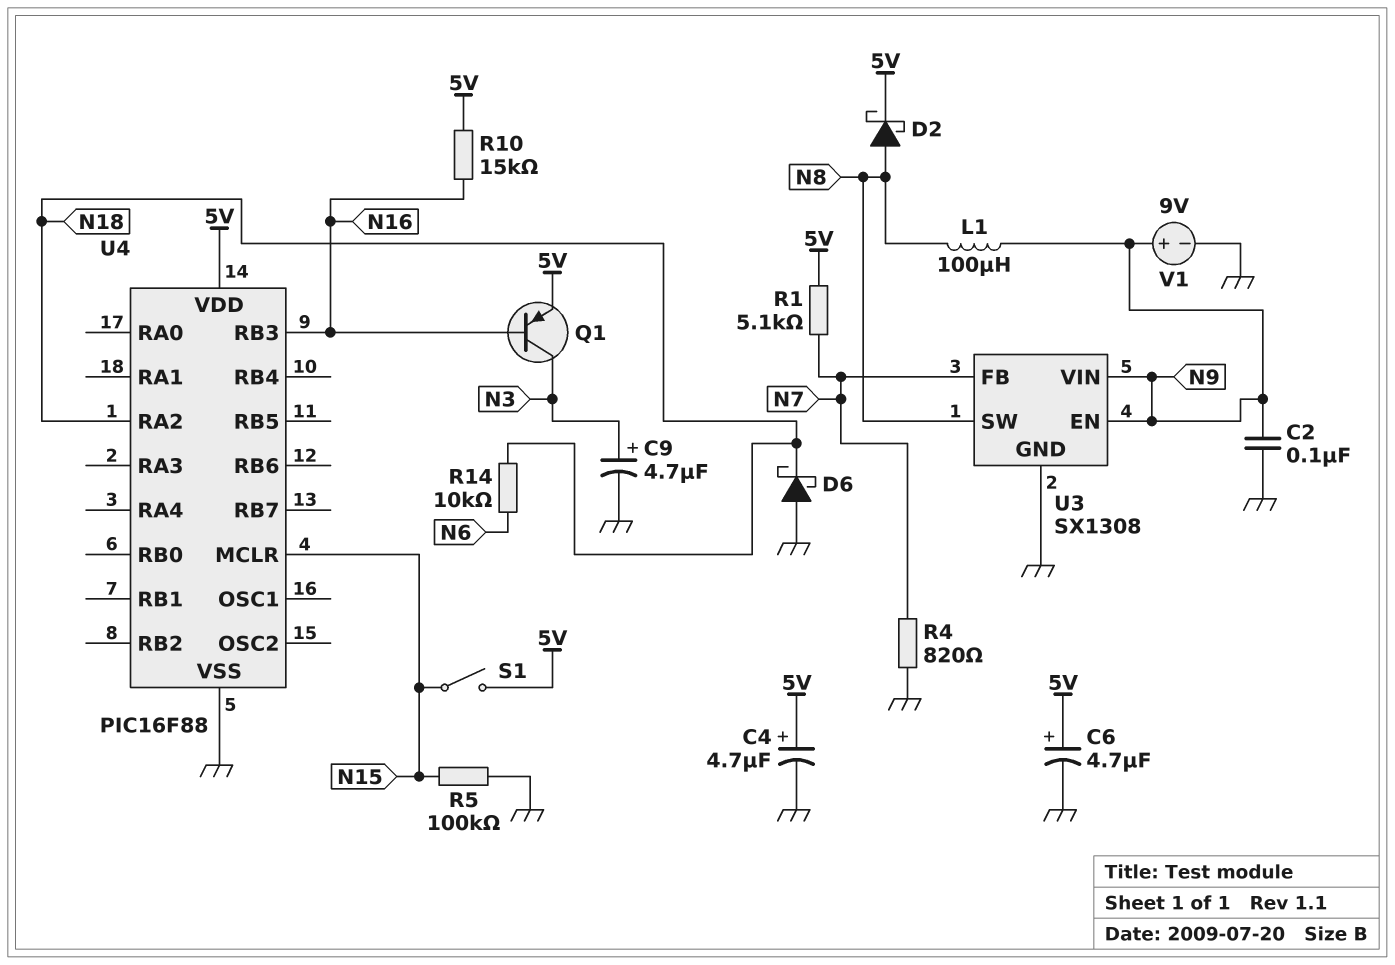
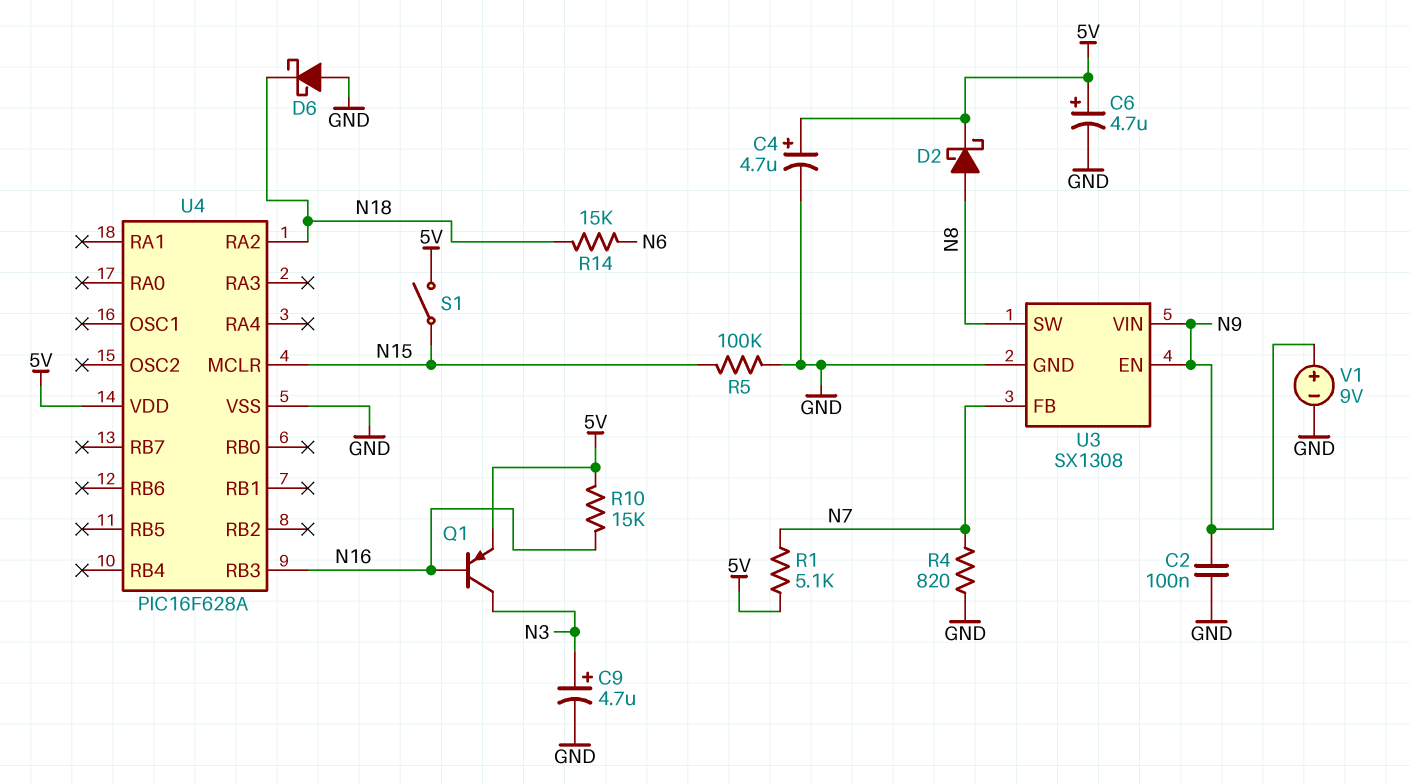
L1: 100uH (N8, N9) -> none
R14: 10k (N6, N18) -> 15k (N6, N18)
U4: PIC16F88 -> PIC16F628A

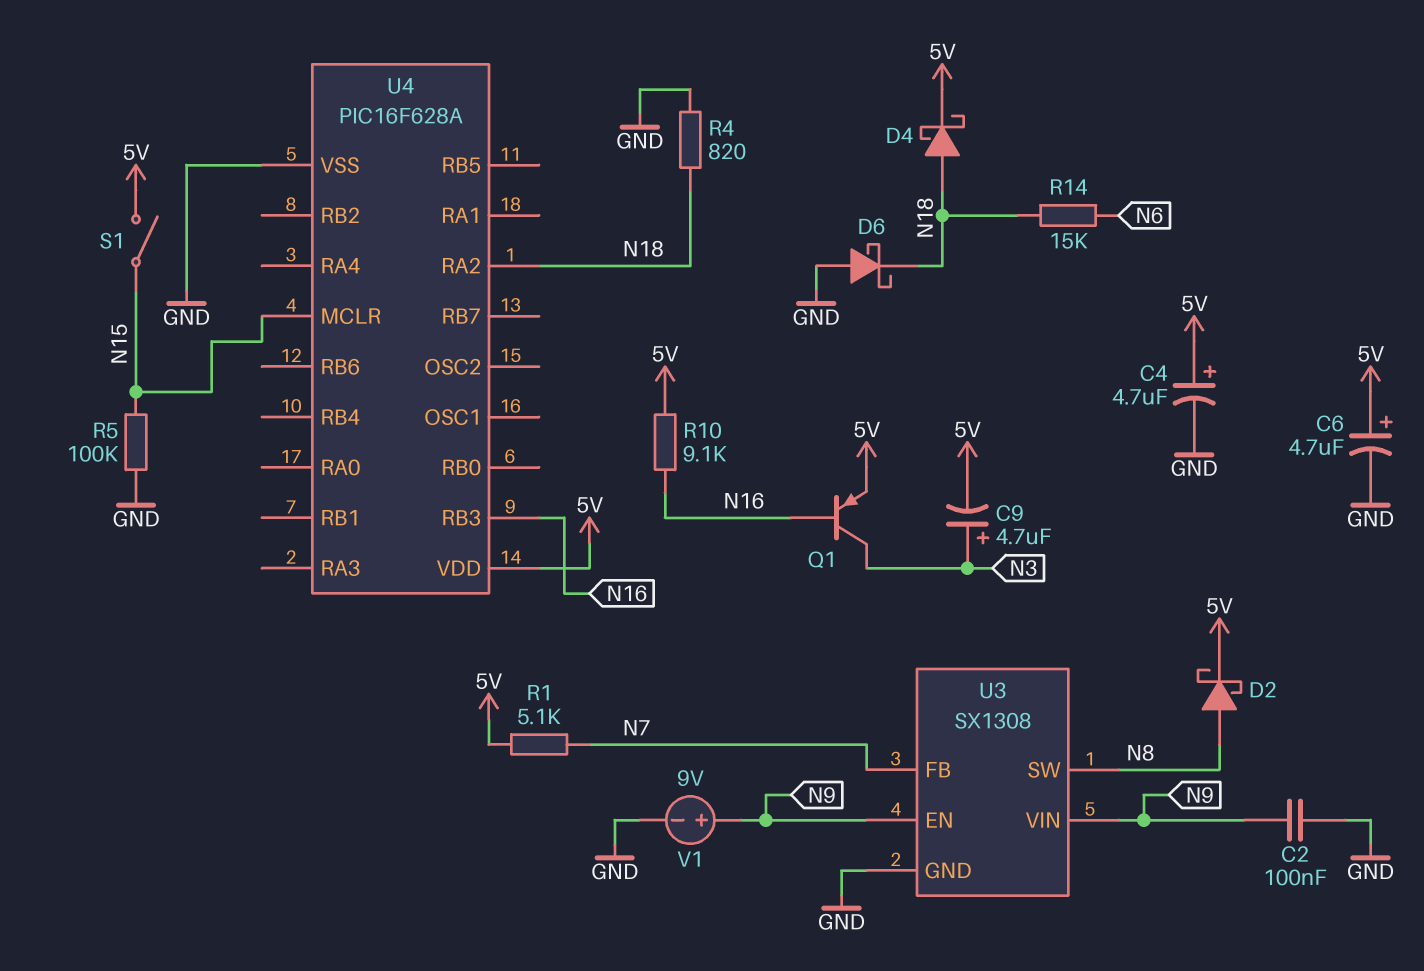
C9: 4.7uF (plus N3, minus GND) -> 4.7uF (plus N3, minus 5V)
D4: none -> schottky (A N18, K 5V)
R4: 820 (GND, N7) -> 820 (GND, N18)
R10: 15k (5V, N16) -> 9.1k (5V, N16)

